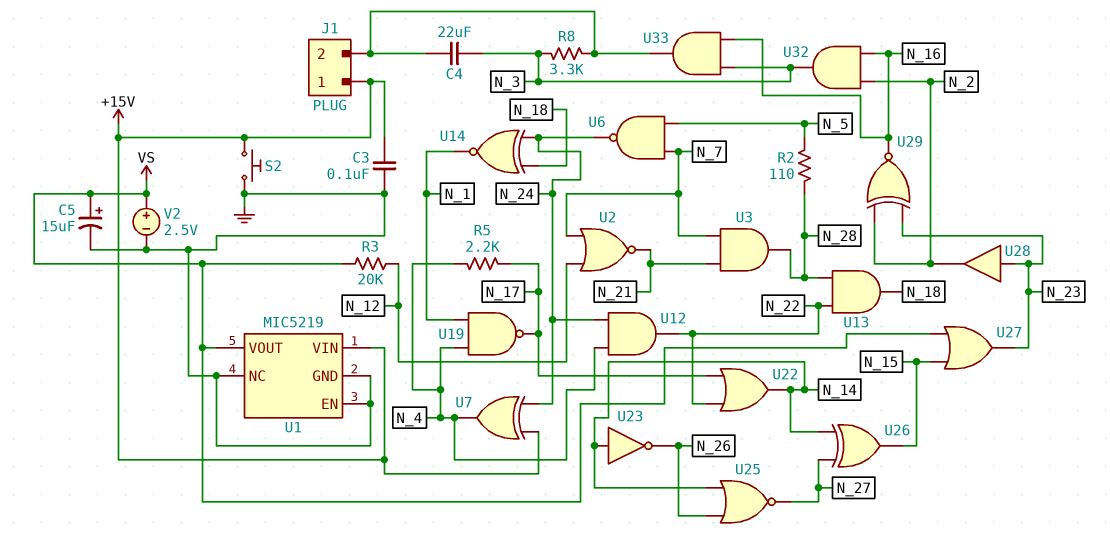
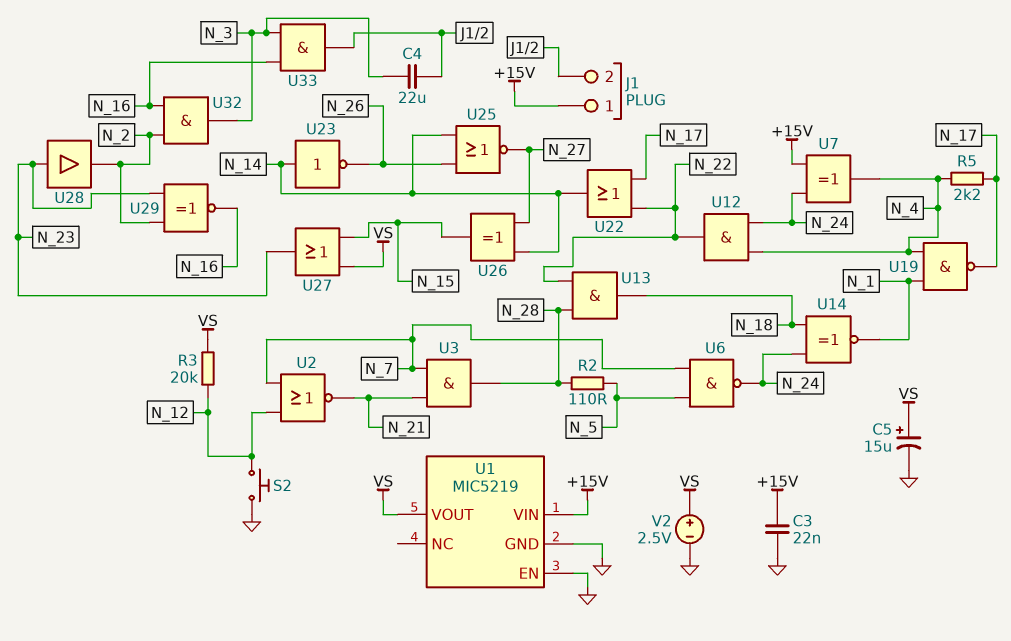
C3: 100nF (+15V, GND) -> 22nF (+15V, GND)
R8: 3.3k (J1/2, N_3) -> none
S2: button (+15V, GND) -> button (GND, N_12)
U1 pin NC: GND -> none

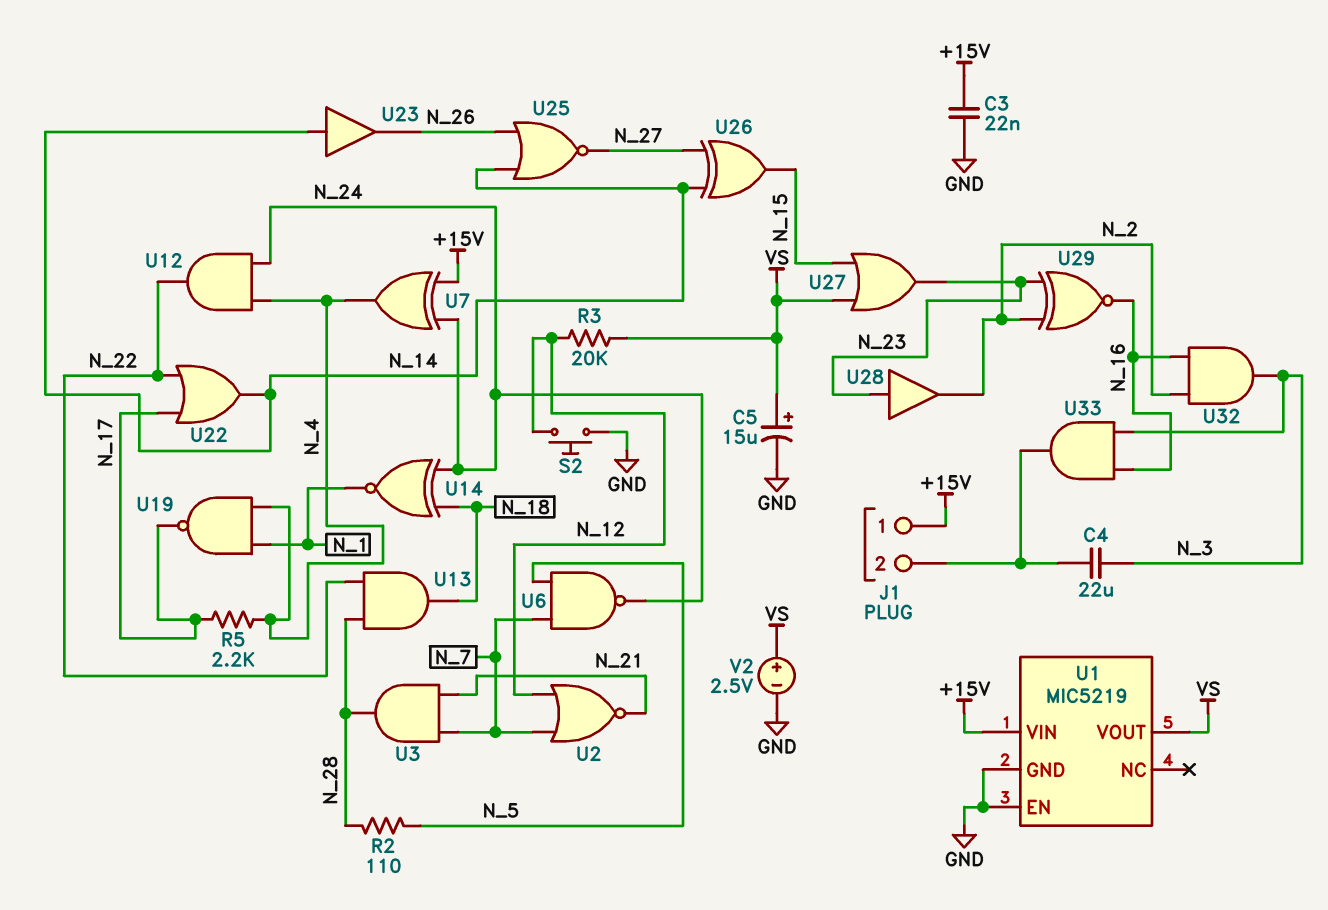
U23: NOT (in N_14, out N_26) -> buffer (in N_14, out N_26)

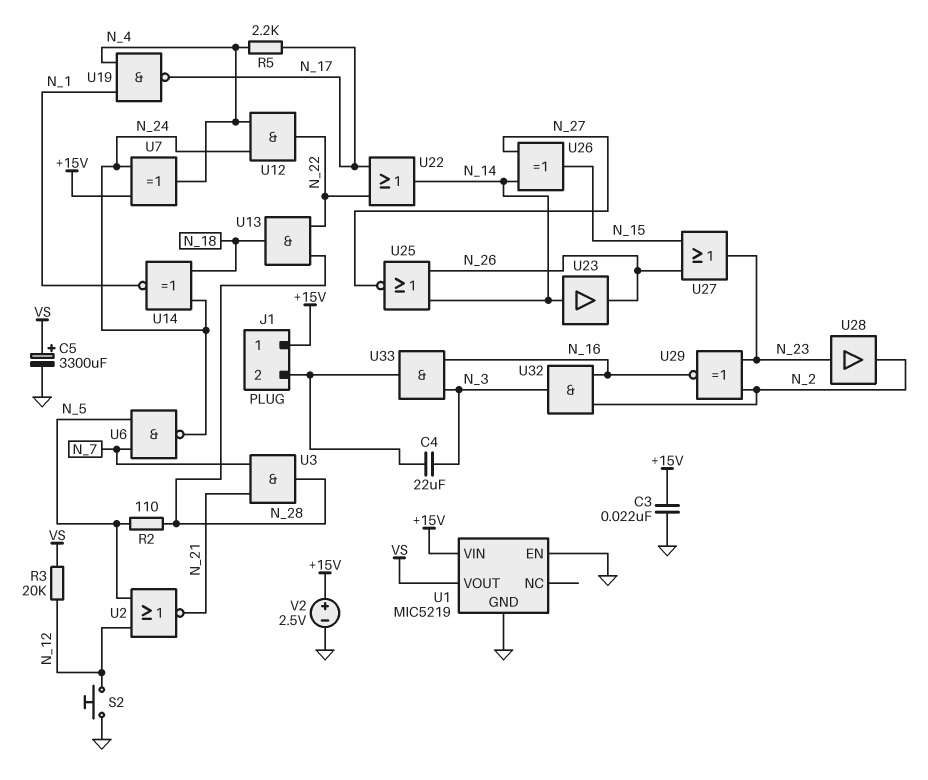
C5: 15uF (plus VS, minus GND) -> 3300uF (plus VS, minus GND)
U2: NOR (in N_7, in N_12, out N_21) -> NOR (in N_5, in N_12, out N_21)
U27: OR (in N_15, in VS, out N_23) -> OR (in N_15, in N_26, out N_23)
V2: 2.5V (plus VS, minus GND) -> 2.5V (plus +15V, minus GND)

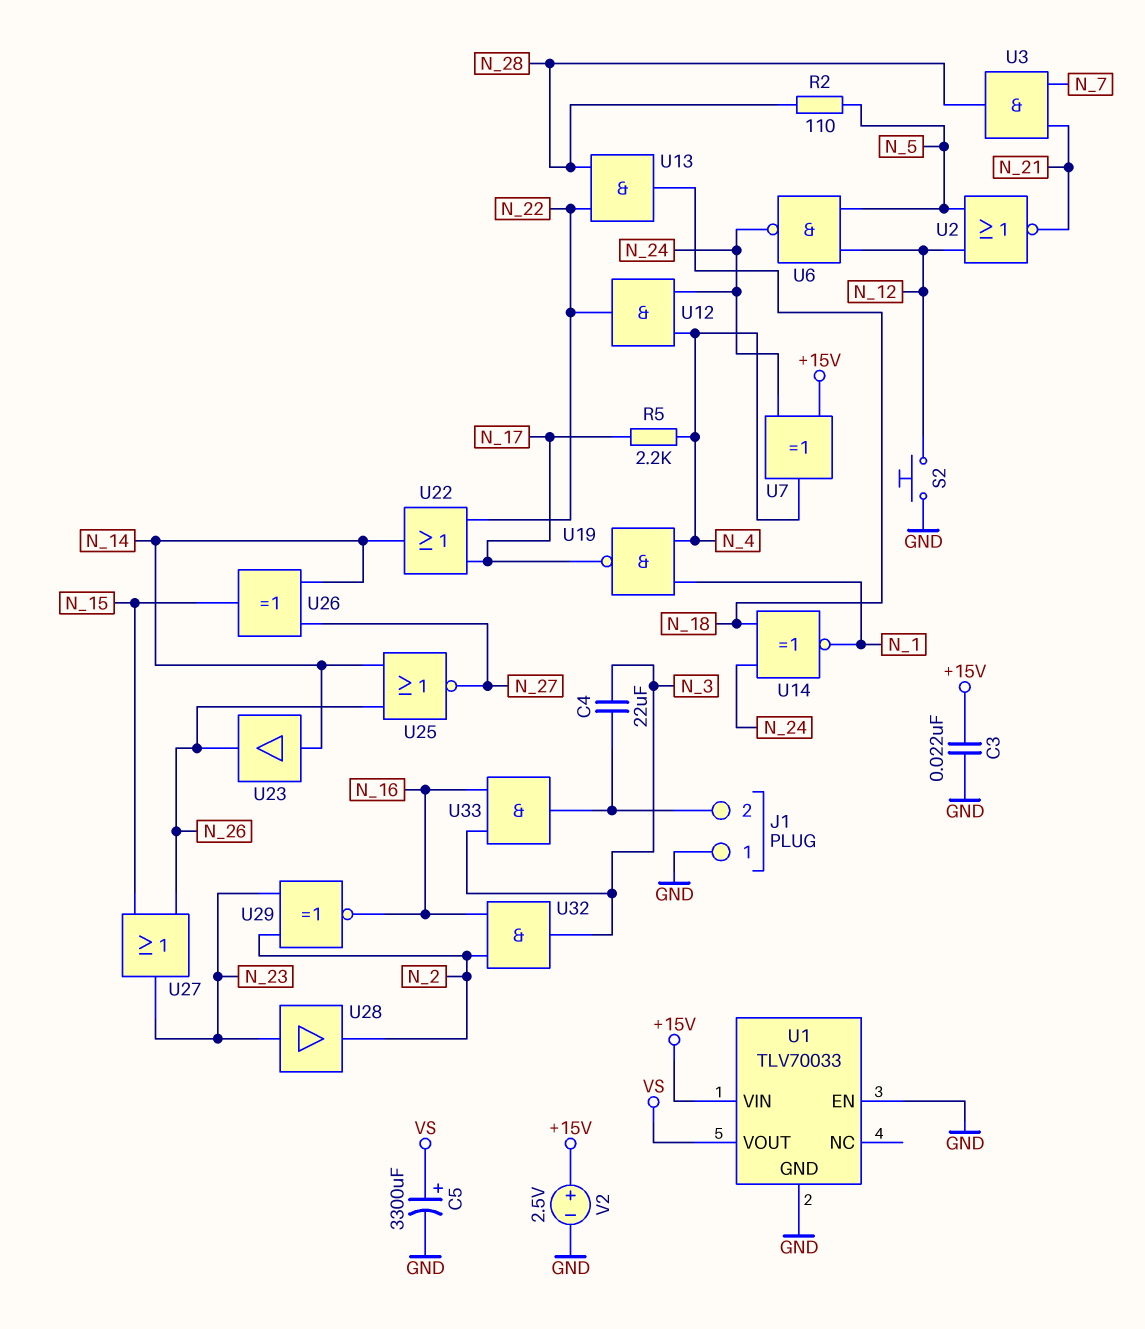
J1 pin 1: +15V -> GND
R3: 20k (N_12, VS) -> none
U1: MIC5219 -> TLV70033
U6: NAND (in N_5, in N_7, out N_24) -> NAND (in N_5, in N_12, out N_24)

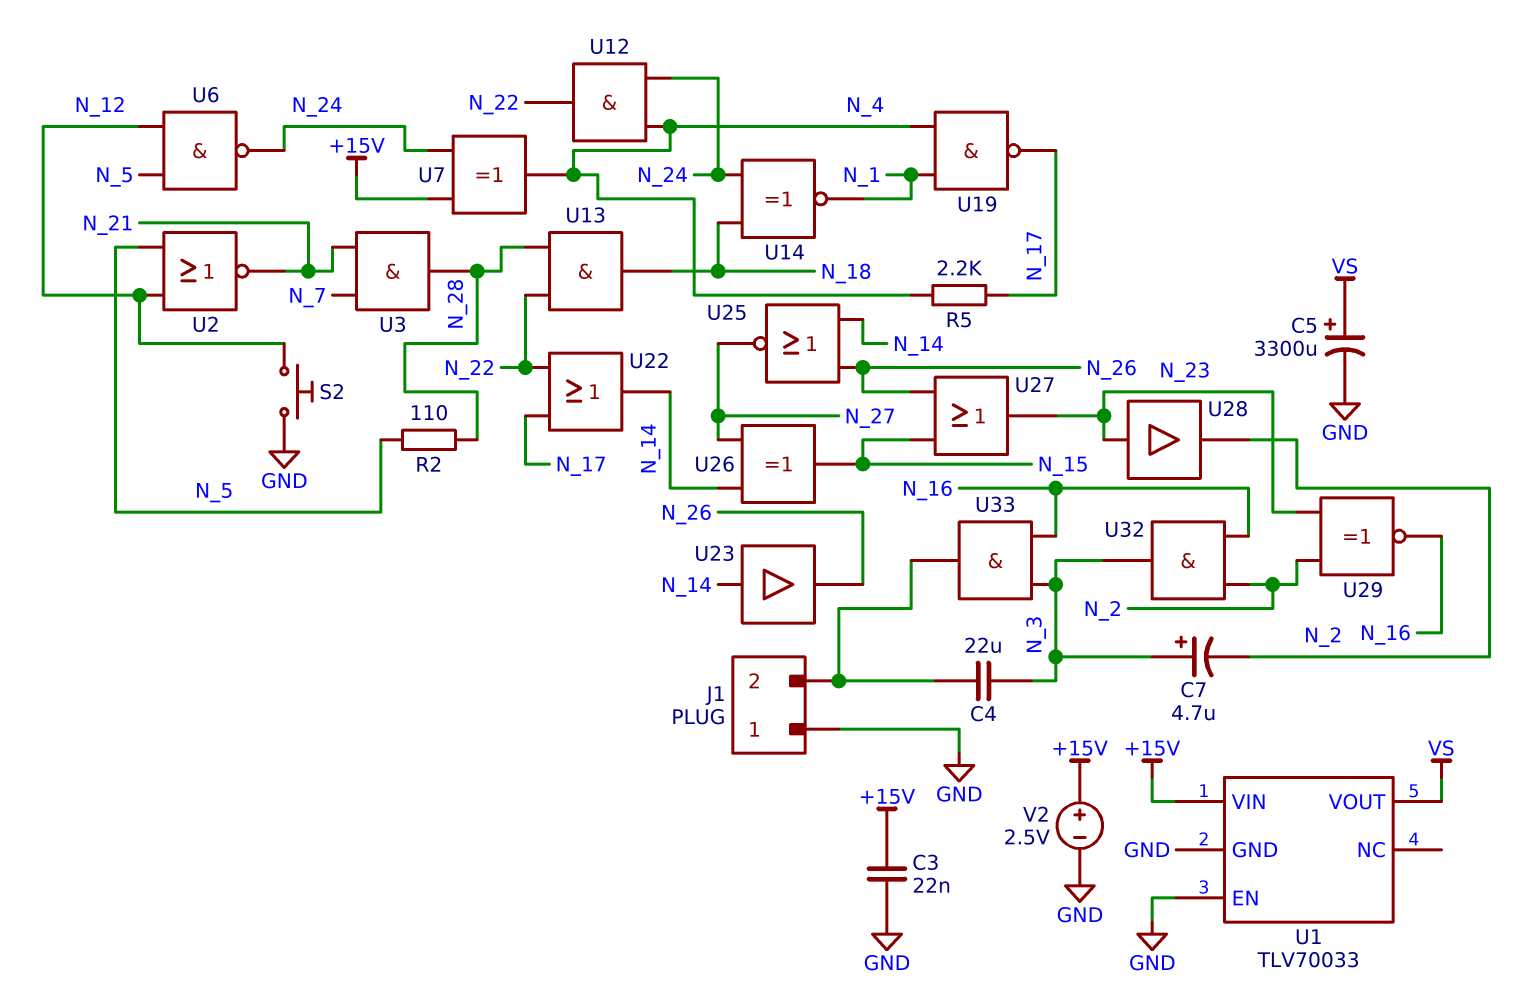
C7: none -> 4.7uF (plus N_3, minus N_2)

